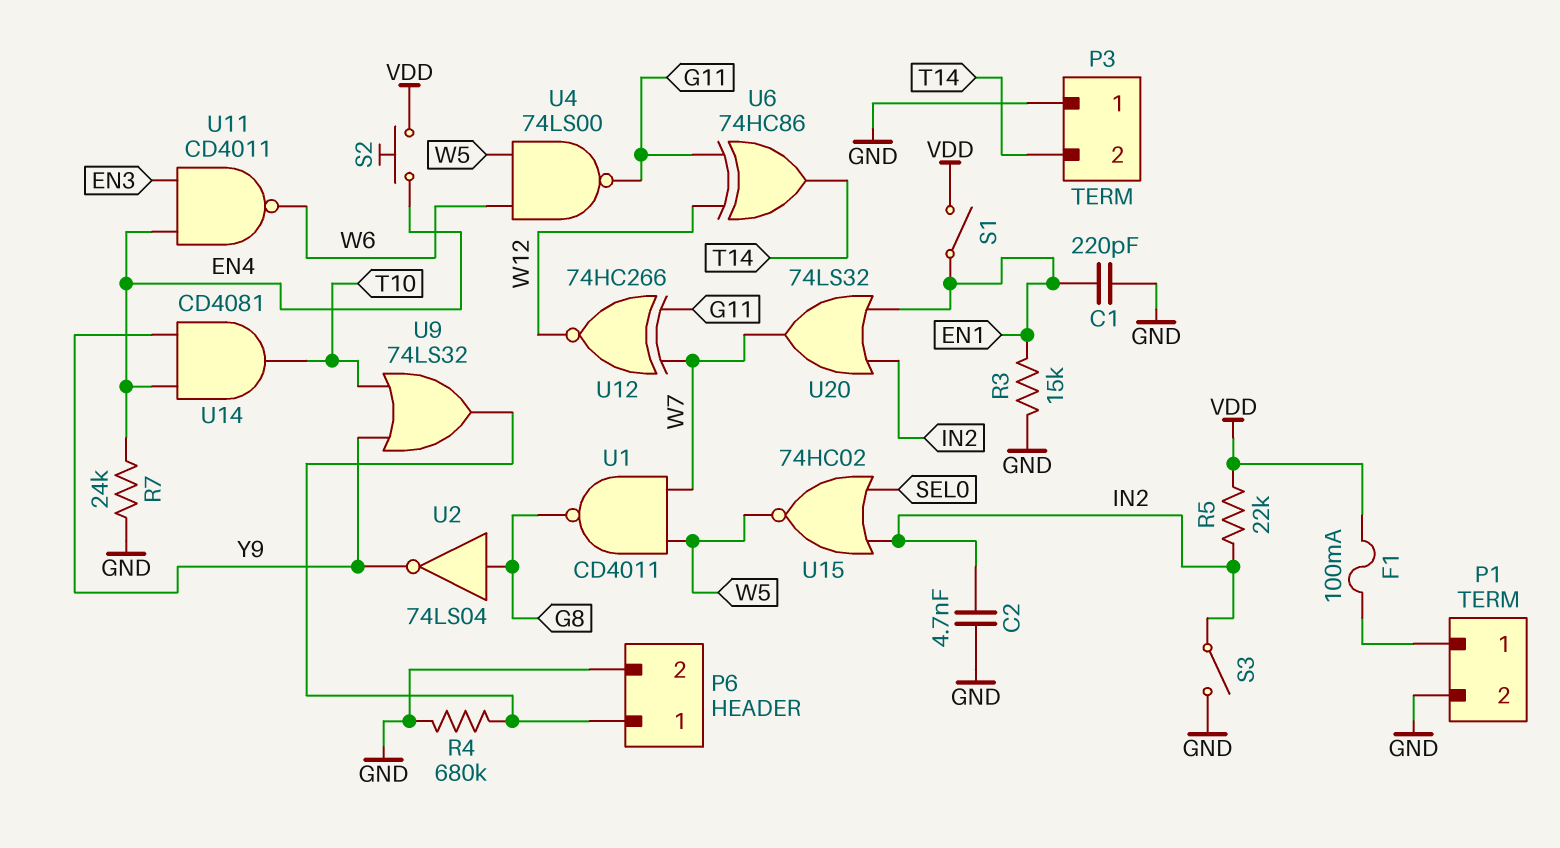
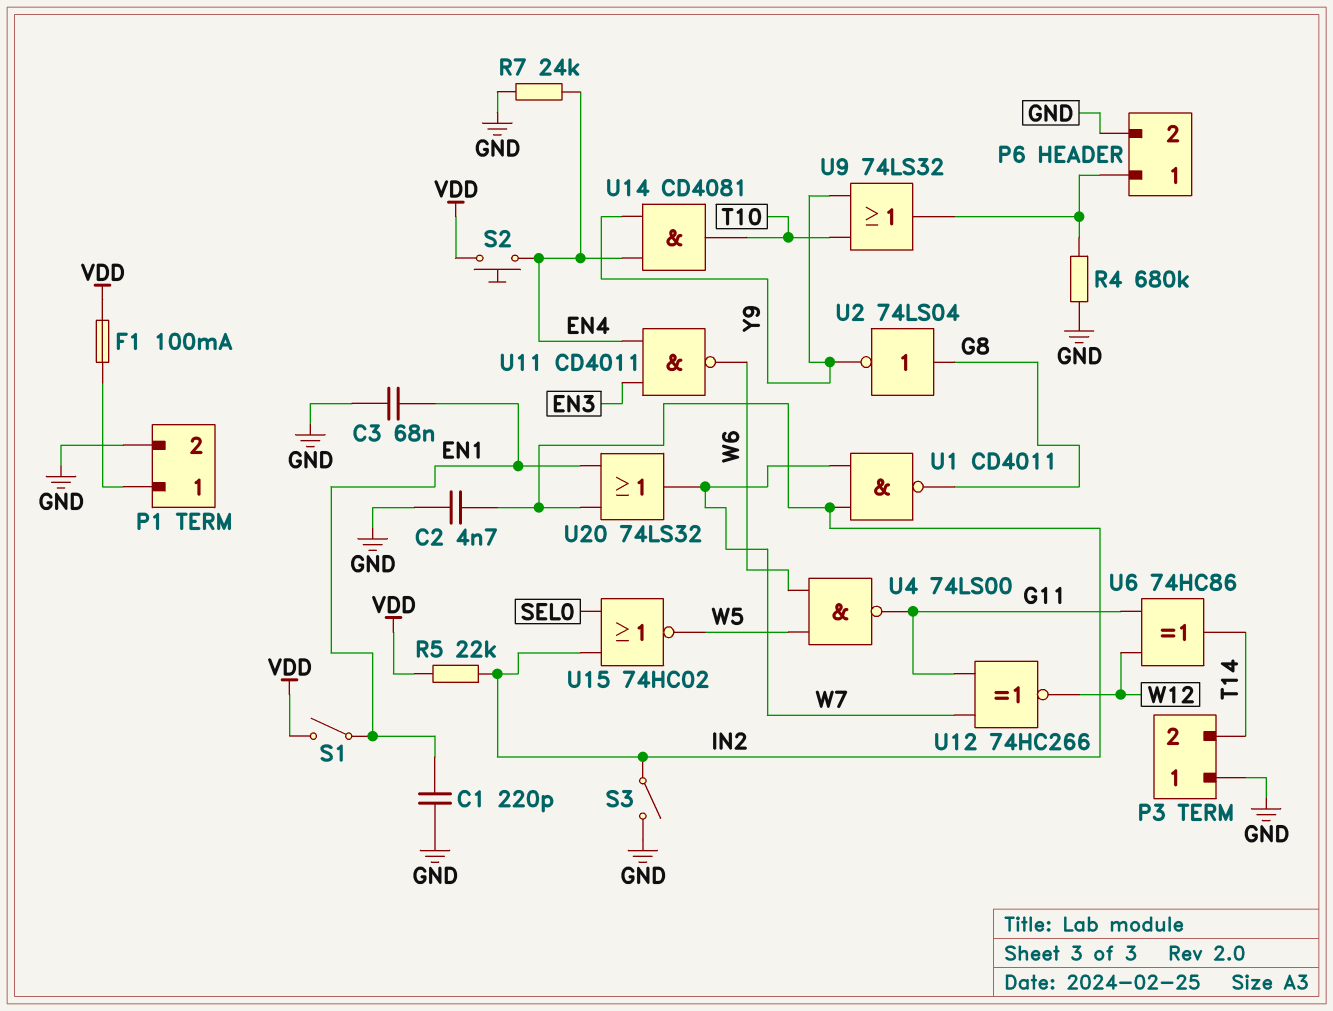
C3: none -> 68nF (EN1, GND)
R3: 15k (EN1, GND) -> none
U1: NAND CD4011 (in W5, in W7, out G8) -> NAND CD4011 (in IN2, in W7, out G8)

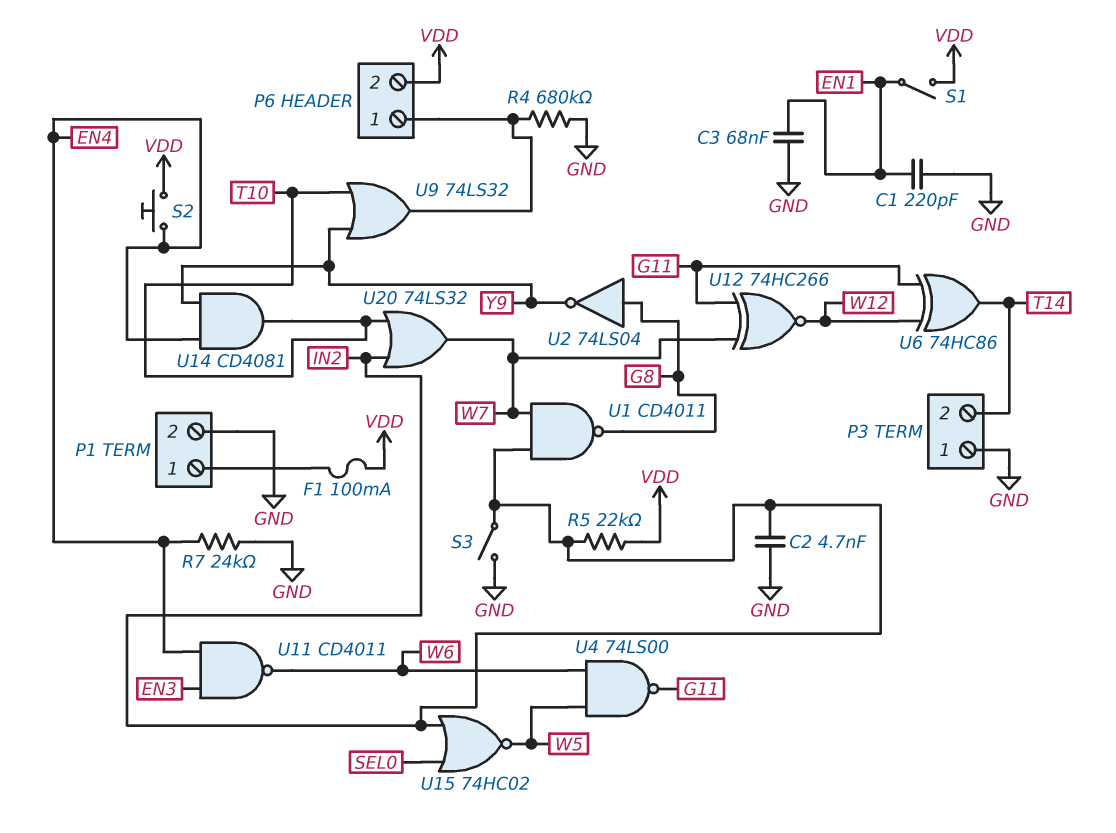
P6 pin 2: GND -> VDD
U20: OR 74LS32 (in EN1, in IN2, out W7) -> OR 74LS32 (in IN2, in T10, out W7)

